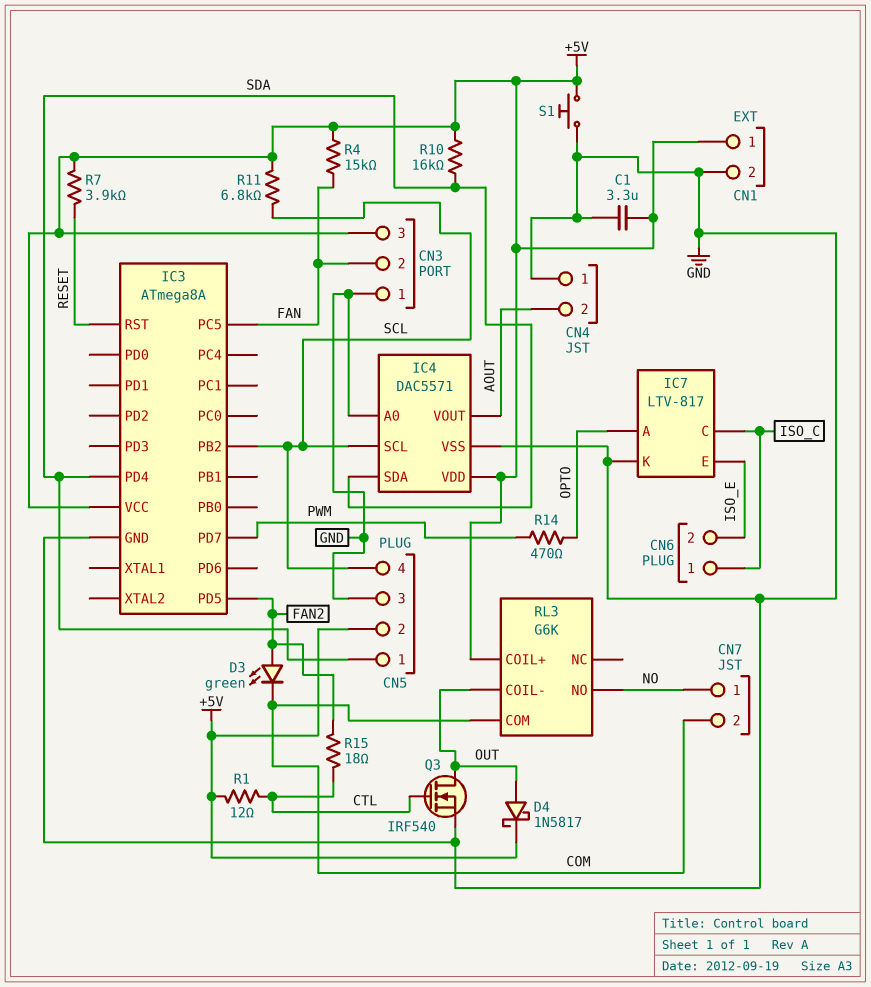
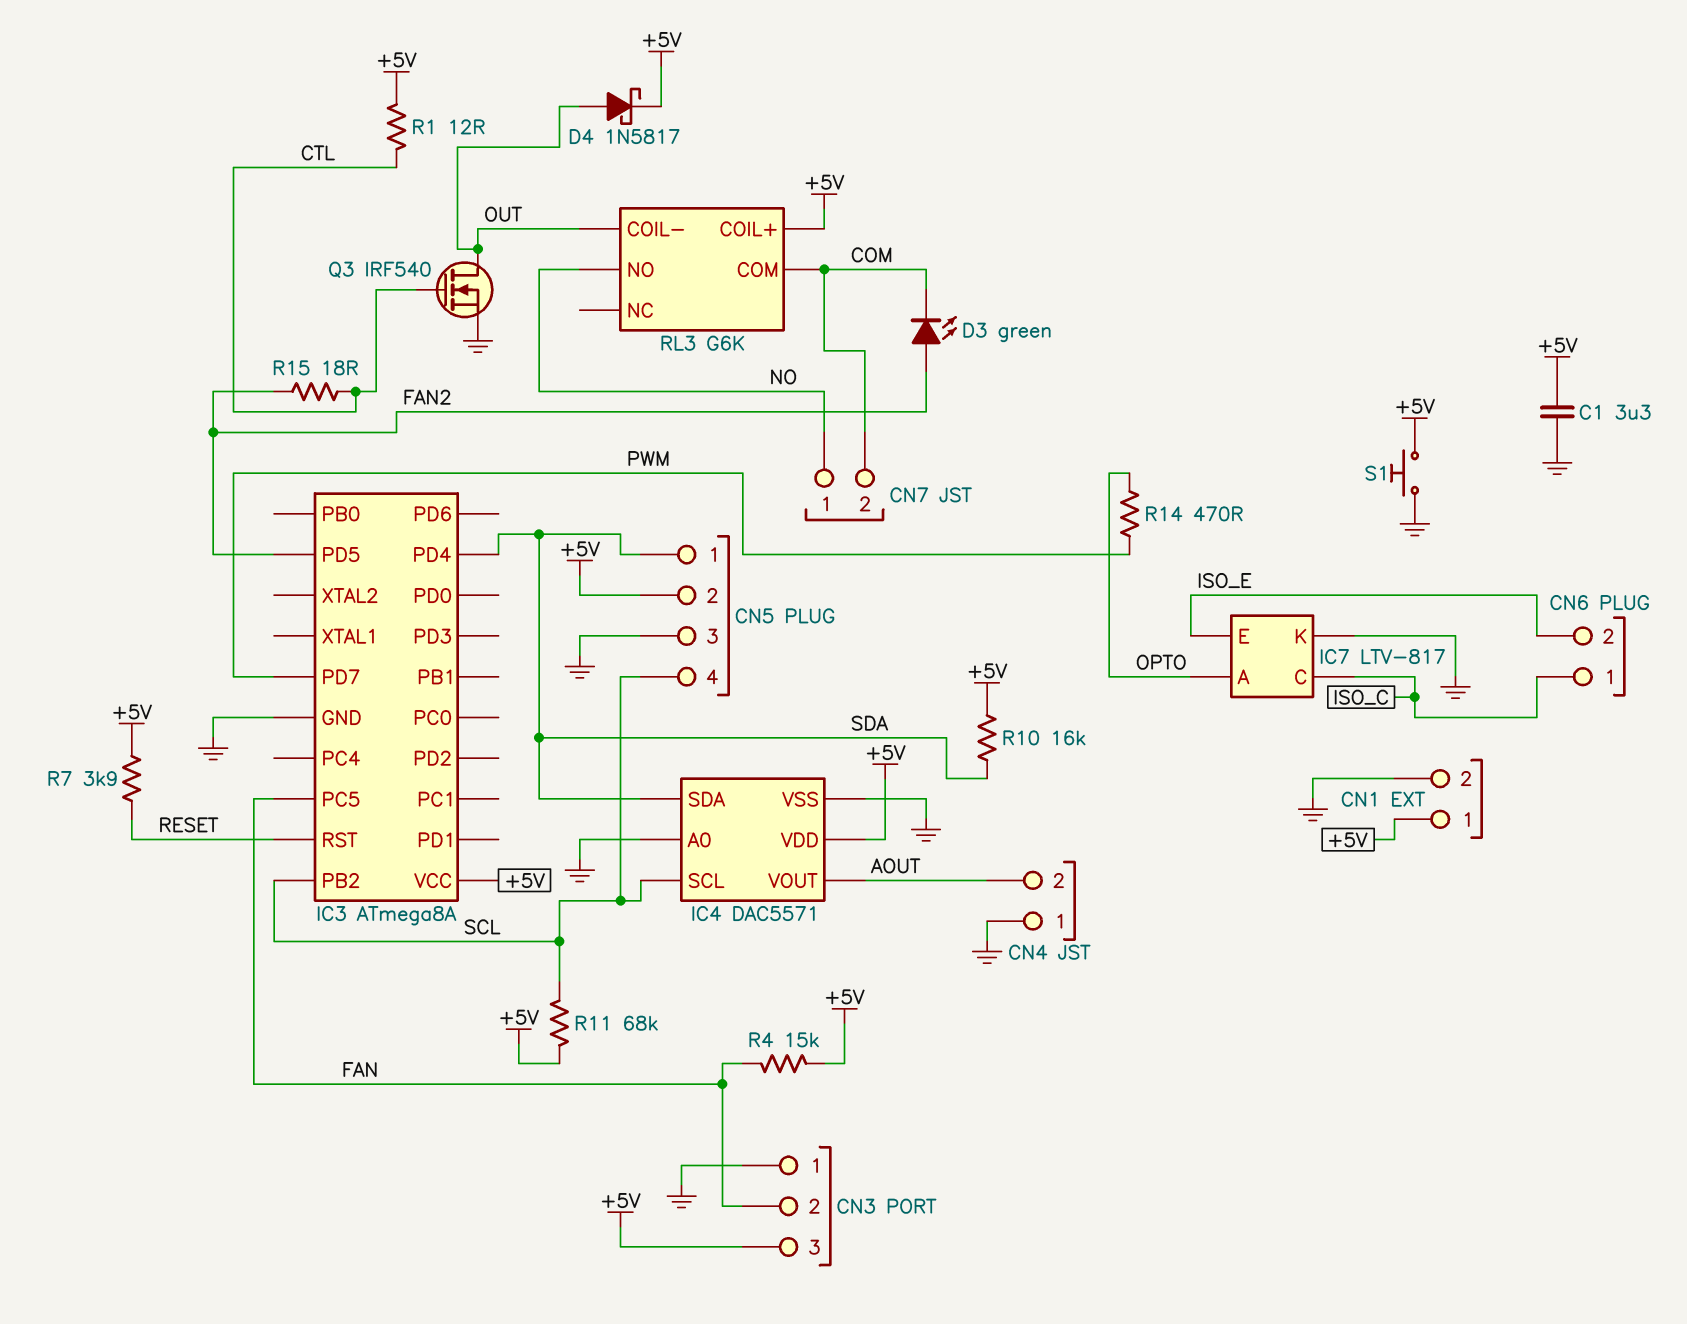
R11: 6.8k (+5V, SCL) -> 68k (+5V, SCL)

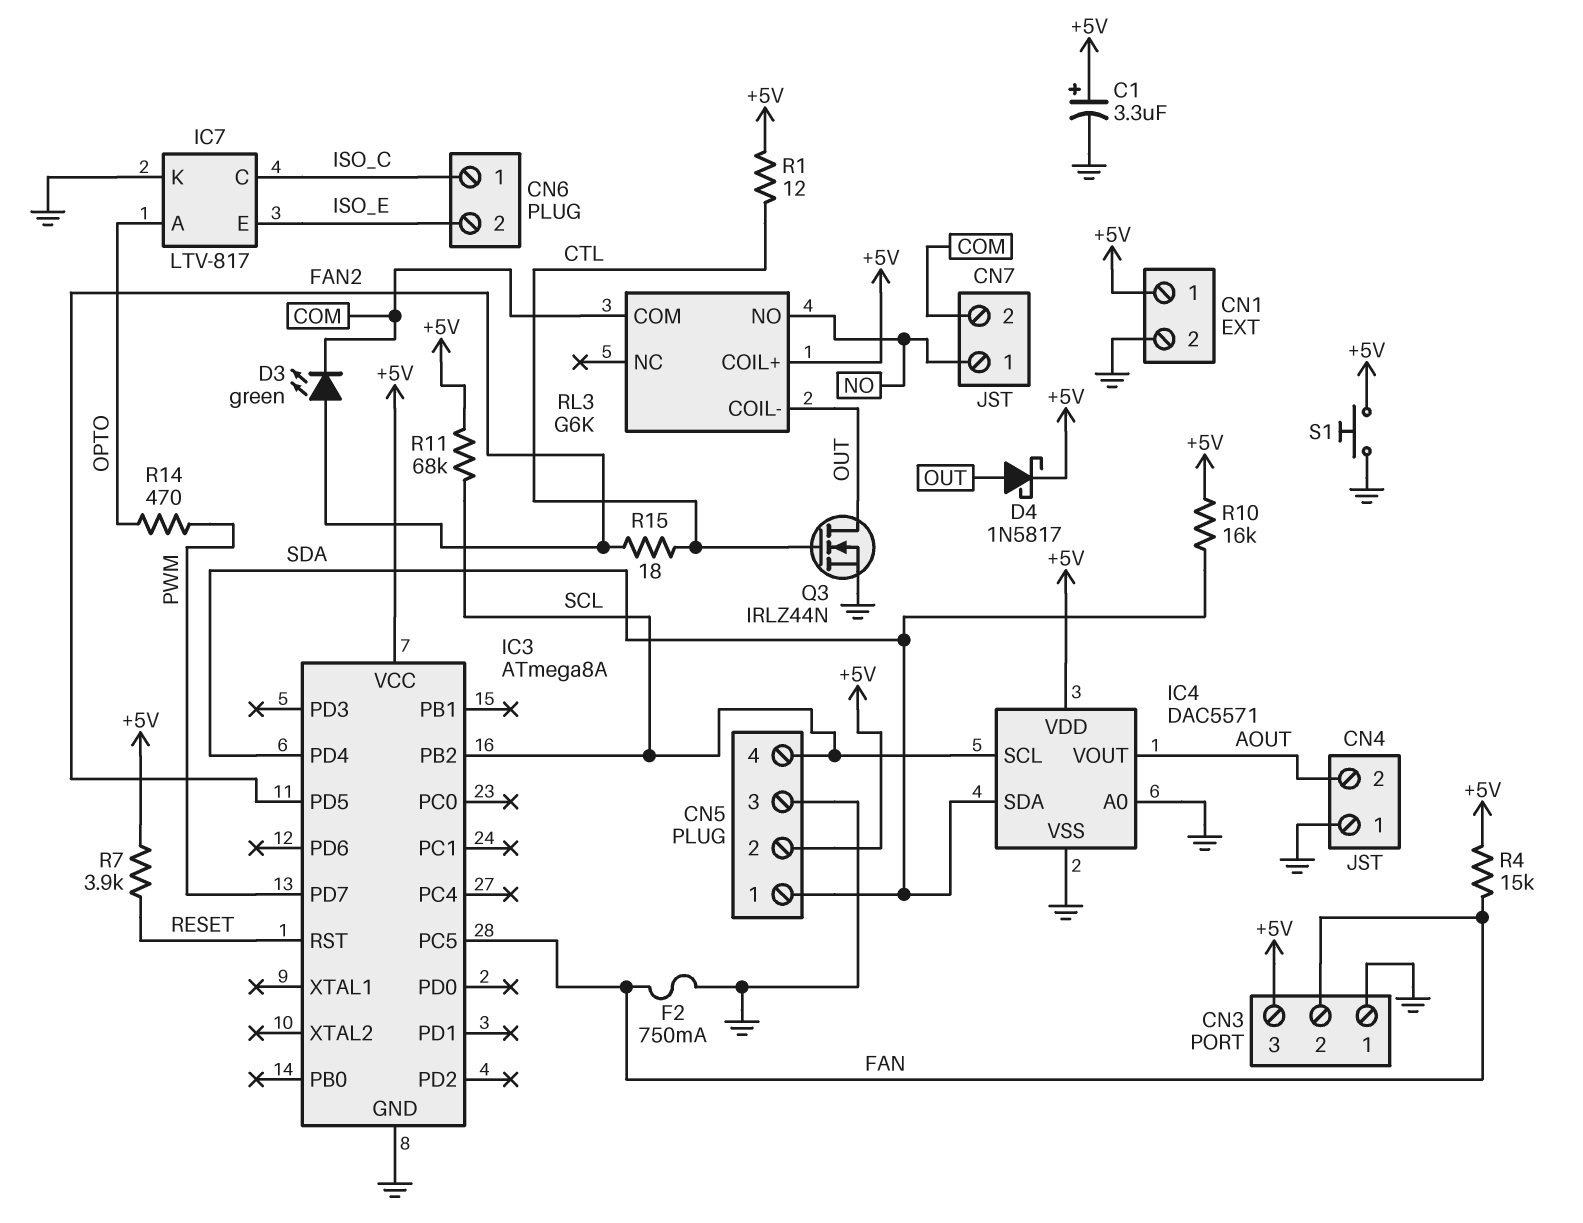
C1: 3.3uF (+5V, GND) -> 3.3uF (plus +5V, minus GND)
F2: none -> 750mA (FAN, GND)
Q3: NMOS IRF540 (G CTL, D OUT, S GND) -> NMOS IRLZ44N (G CTL, D OUT, S GND)

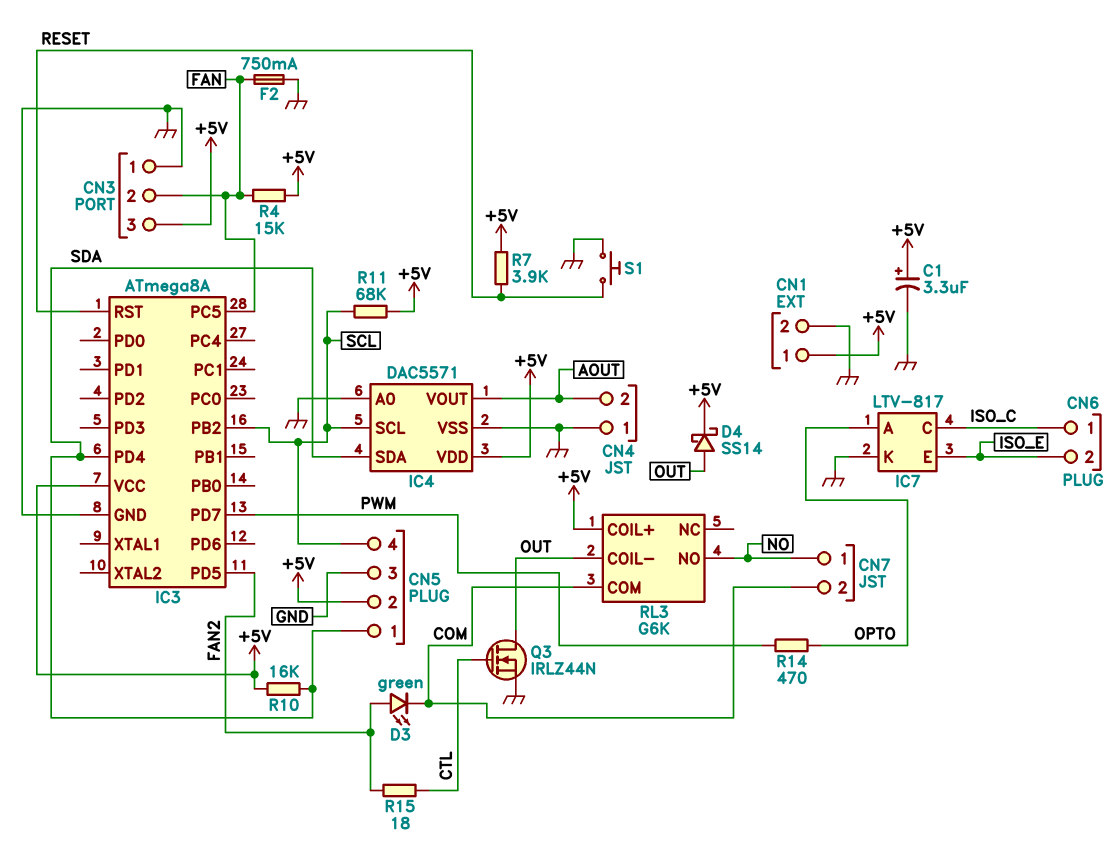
D4: schottky 1N5817 (A OUT, K +5V) -> schottky SS14 (A OUT, K +5V)
R1: 12 (+5V, CTL) -> none
S1: button (+5V, GND) -> button (GND, RESET)

